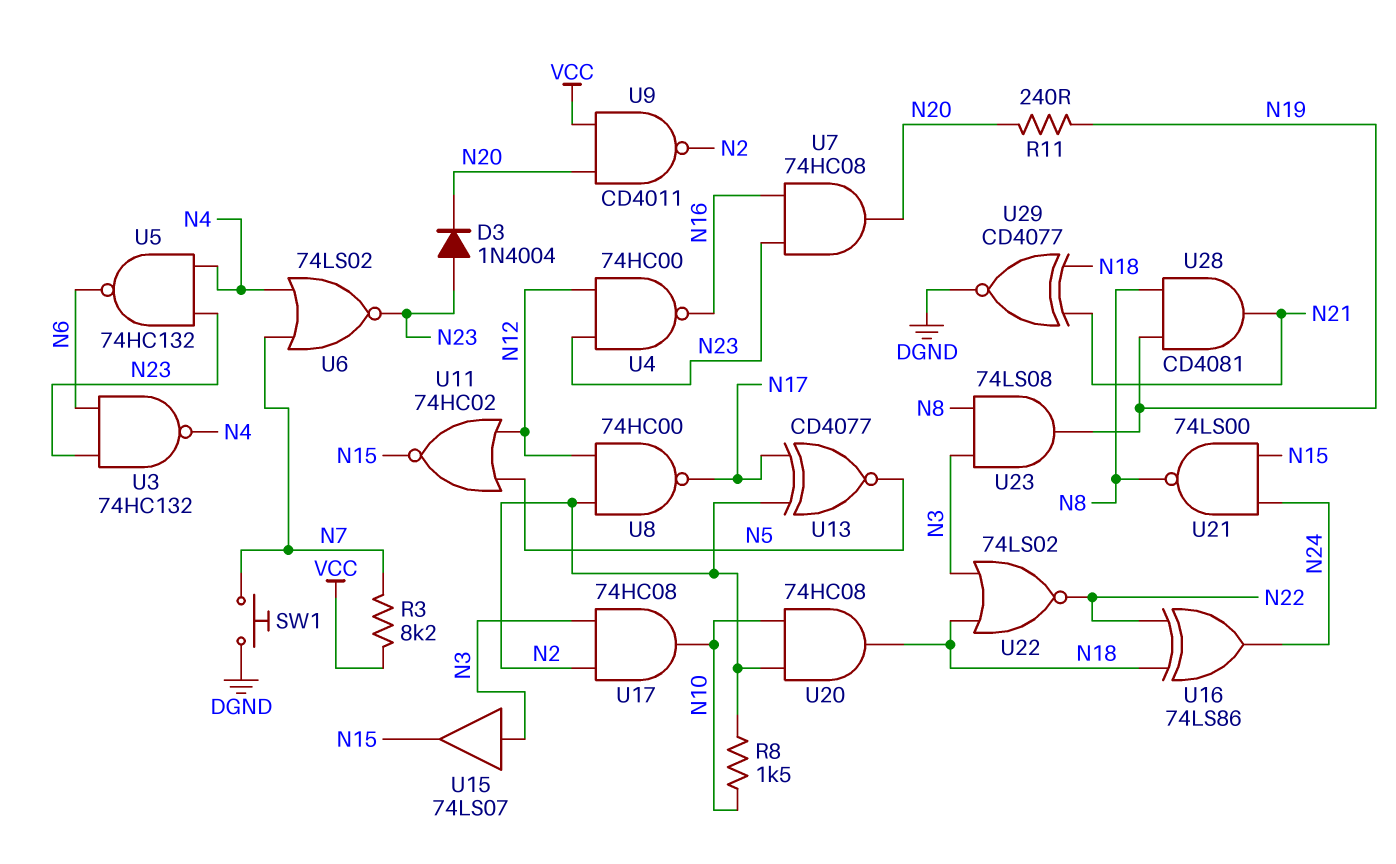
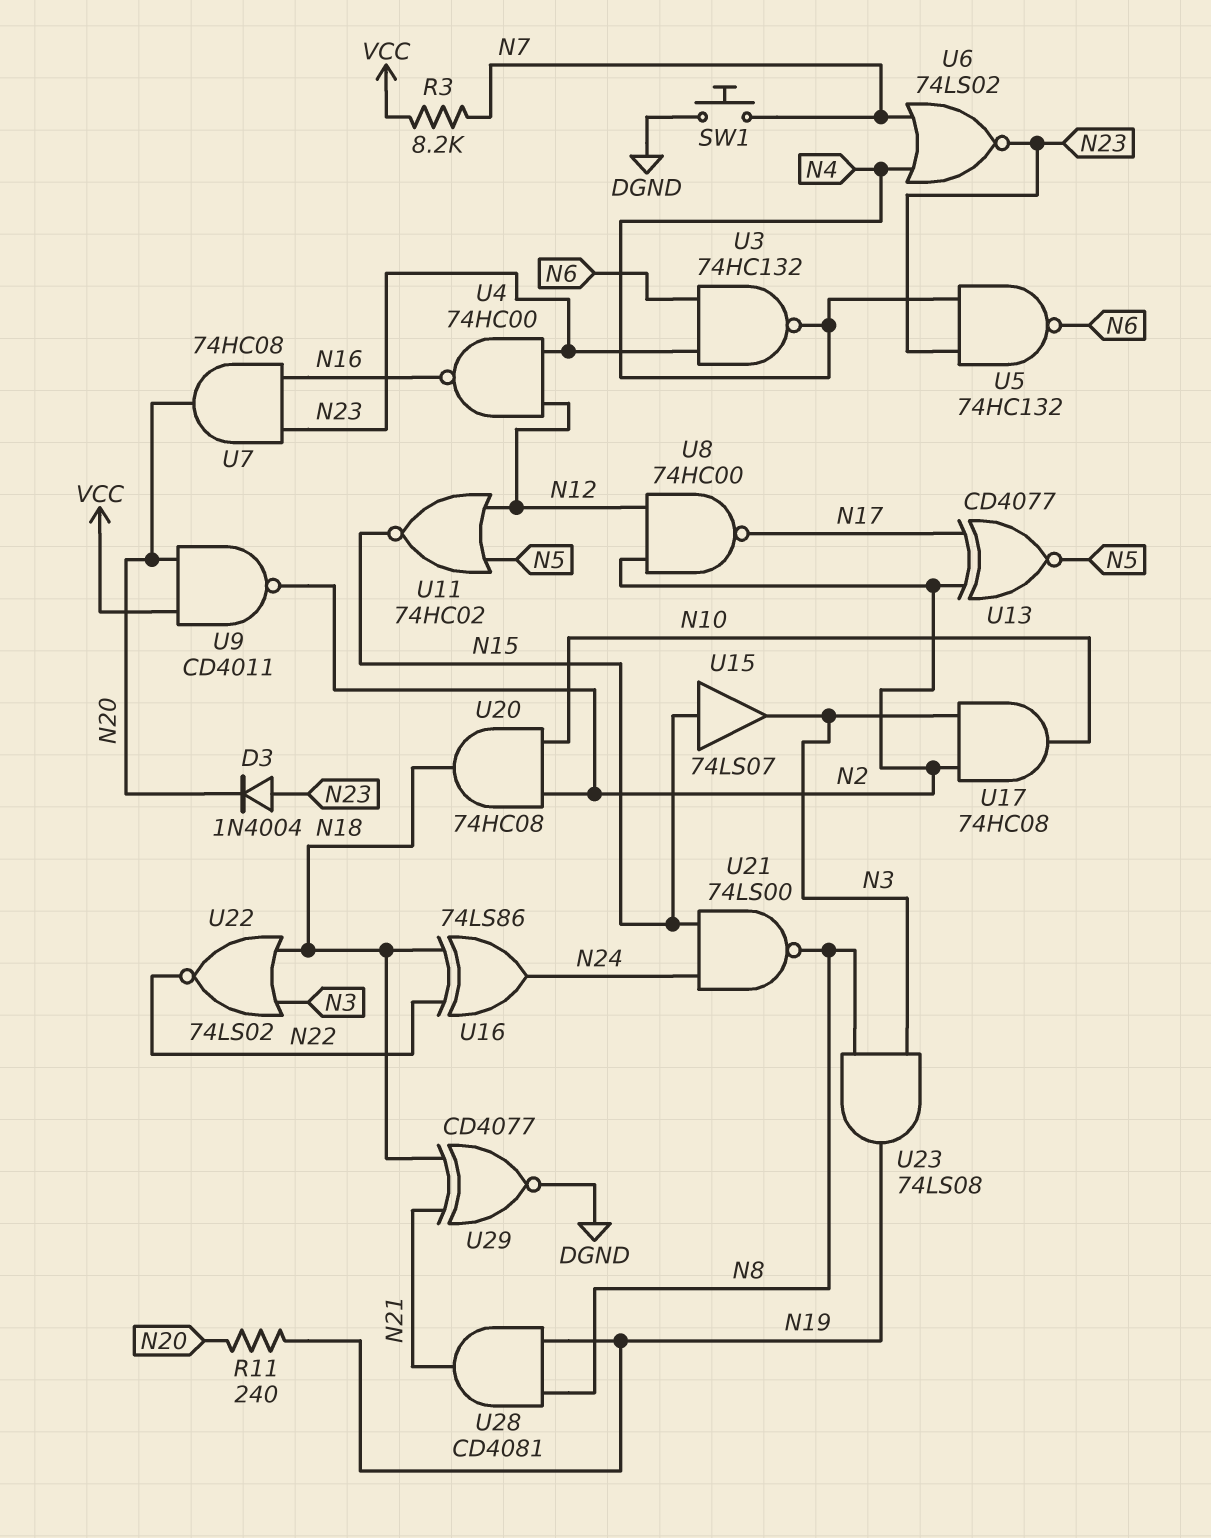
R8: 1.5k (N2, N10) -> none
U15: buffer 74LS07 (in N3, out N15) -> buffer 74LS07 (in N15, out N3)

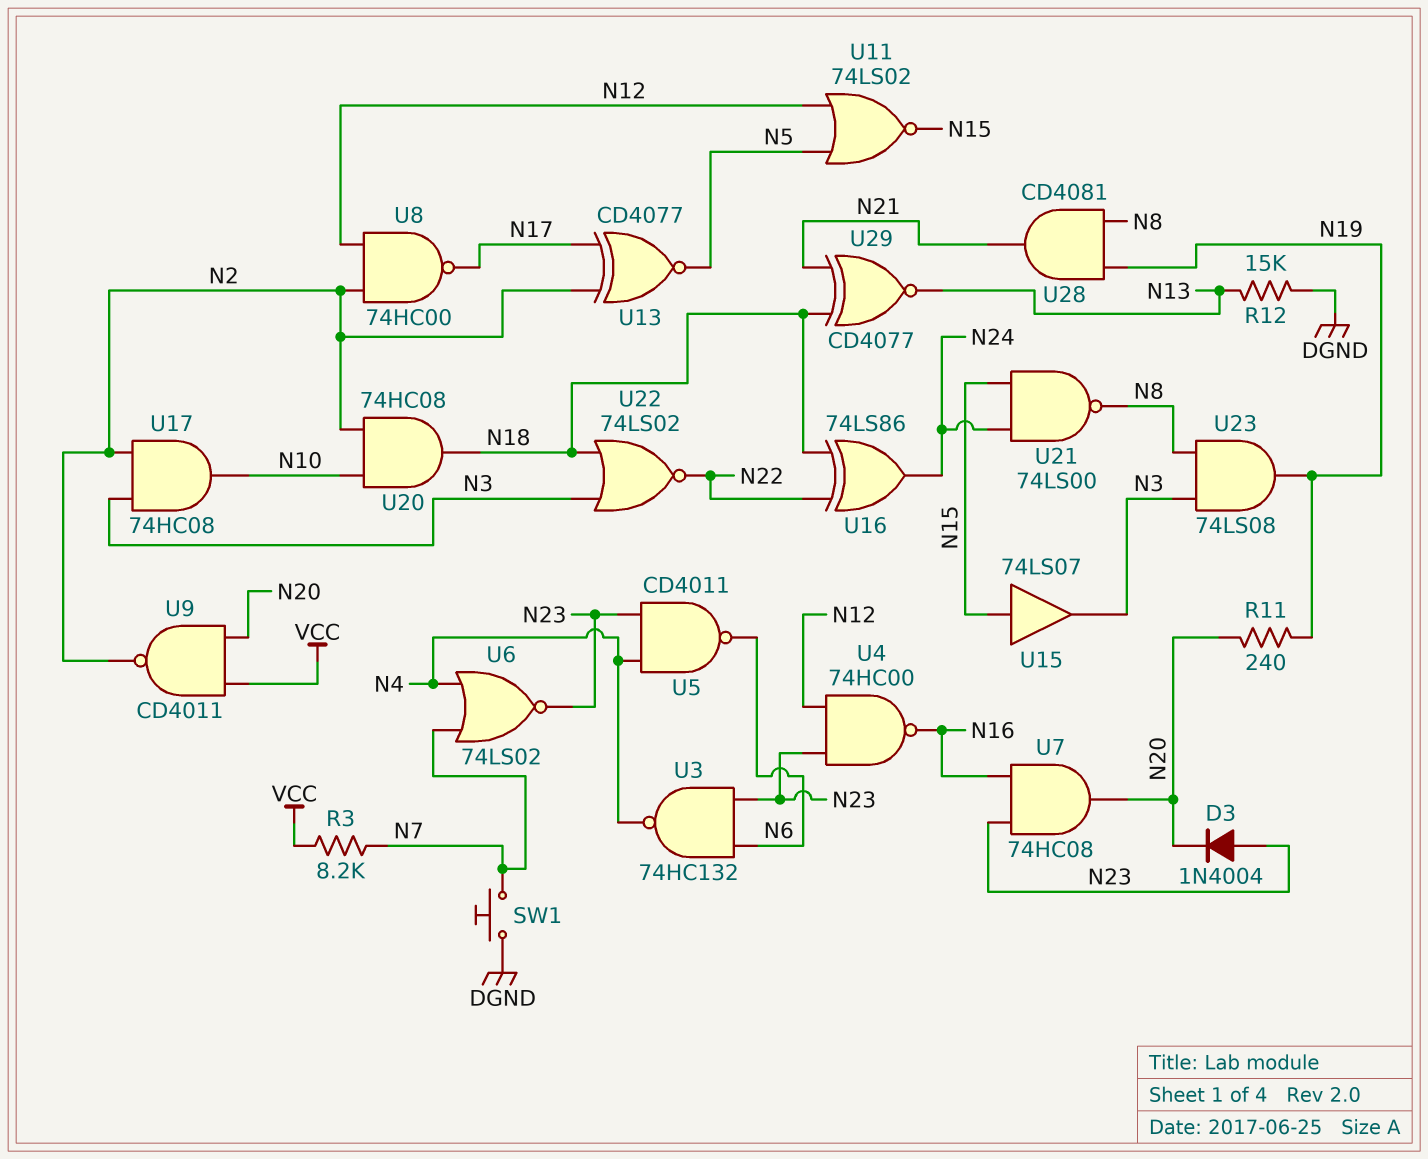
R12: none -> 15k (DGND, N13)
U5: NAND 74HC132 (in N4, in N23, out N6) -> NAND CD4011 (in N4, in N23, out N6)
U11: NOR 74HC02 (in N5, in N12, out N15) -> NOR 74LS02 (in N5, in N12, out N15)
U29: XNOR CD4077 (in N18, in N21, out DGND) -> XNOR CD4077 (in N18, in N21, out N13)

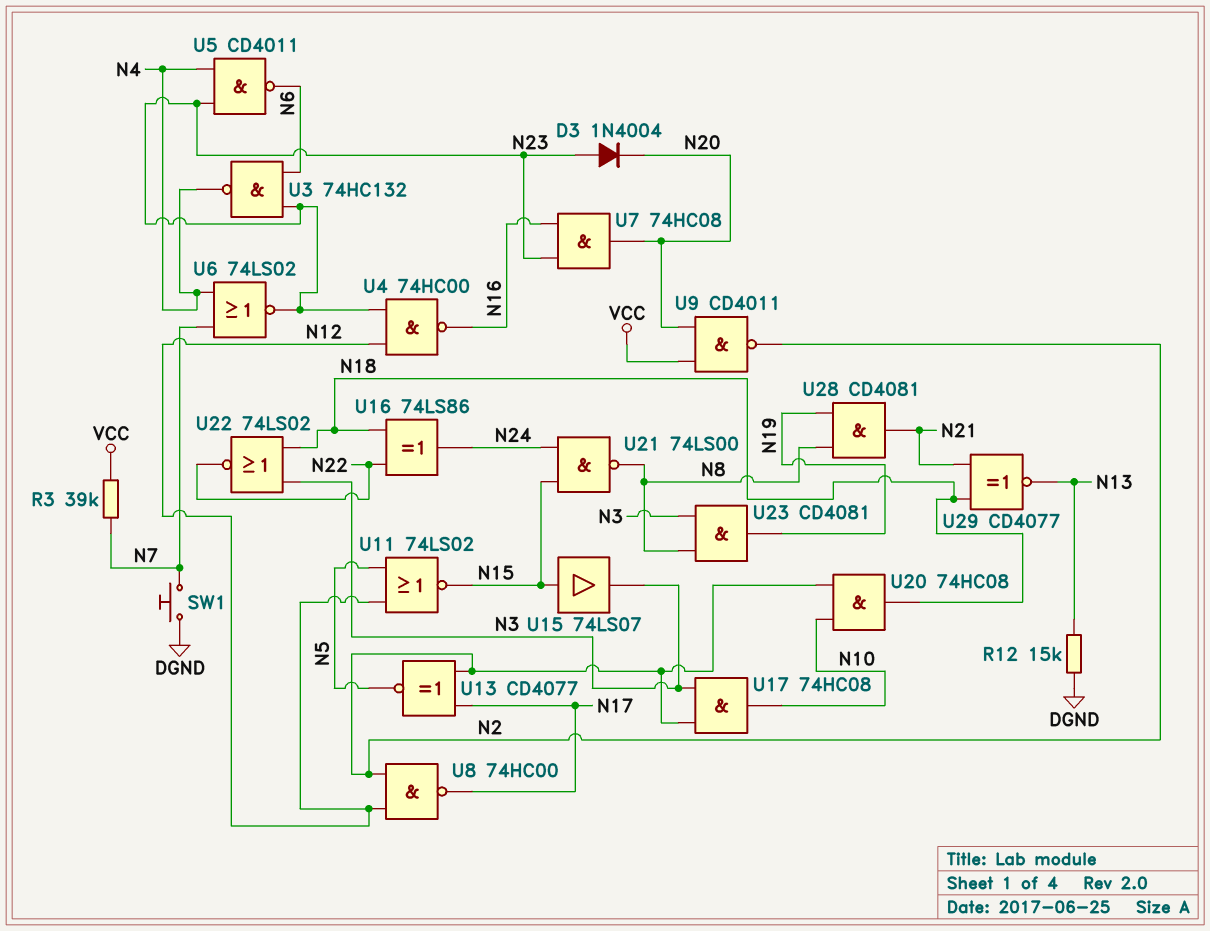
R3: 8.2k (N7, VCC) -> 39k (N7, VCC)
R11: 240 (N19, N20) -> none
U23: AND 74LS08 (in N3, in N8, out N19) -> AND CD4081 (in N3, in N8, out N19)

